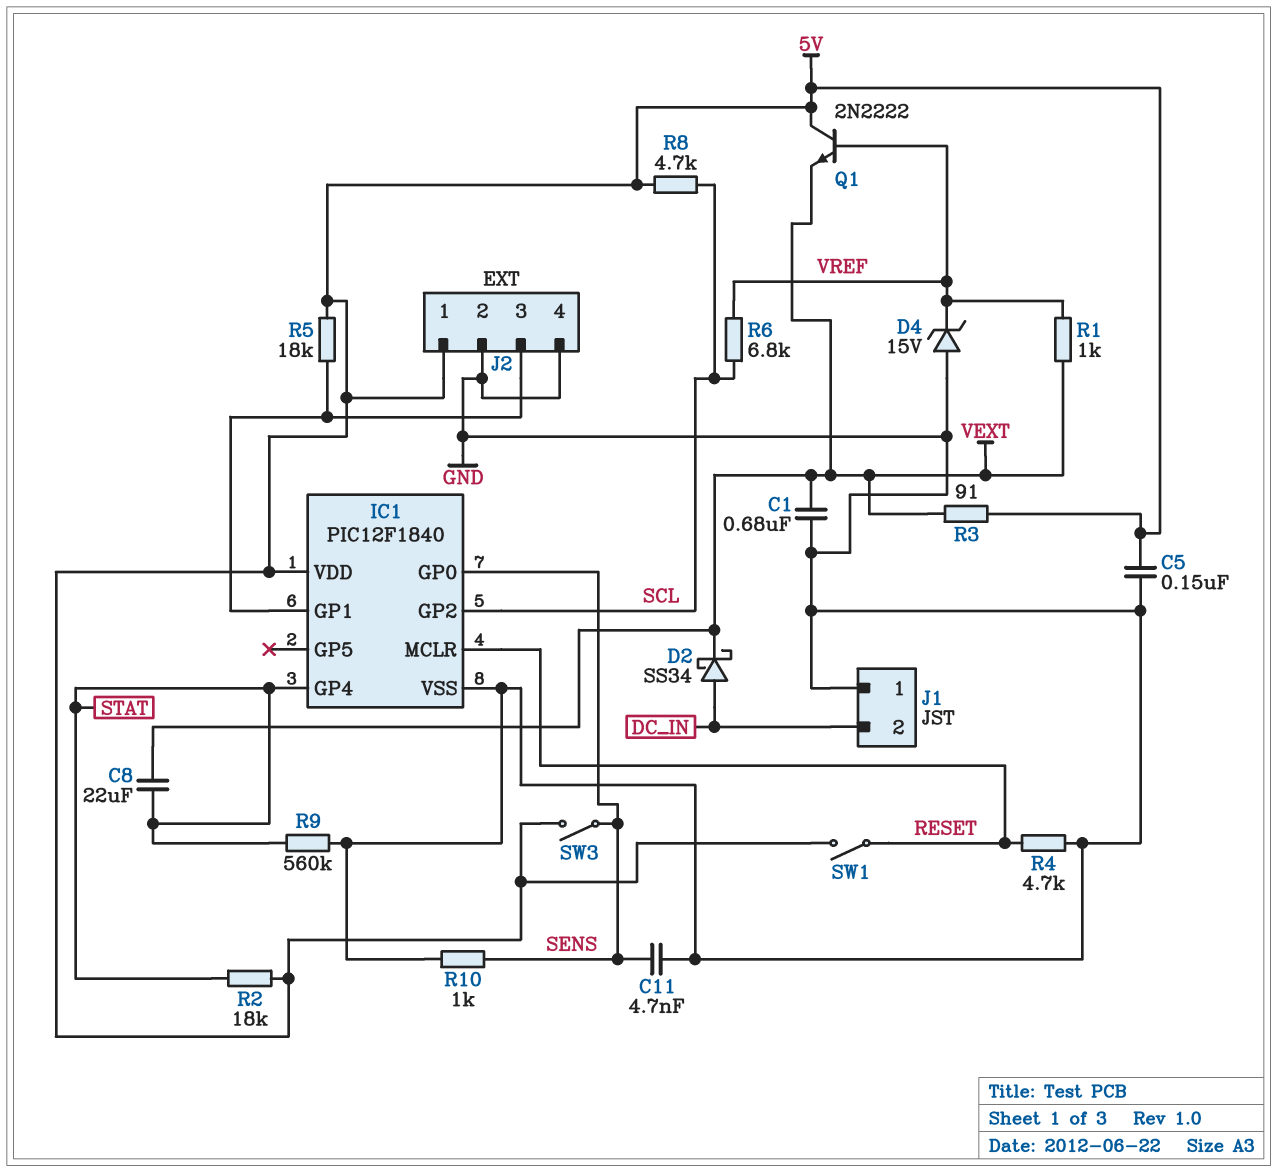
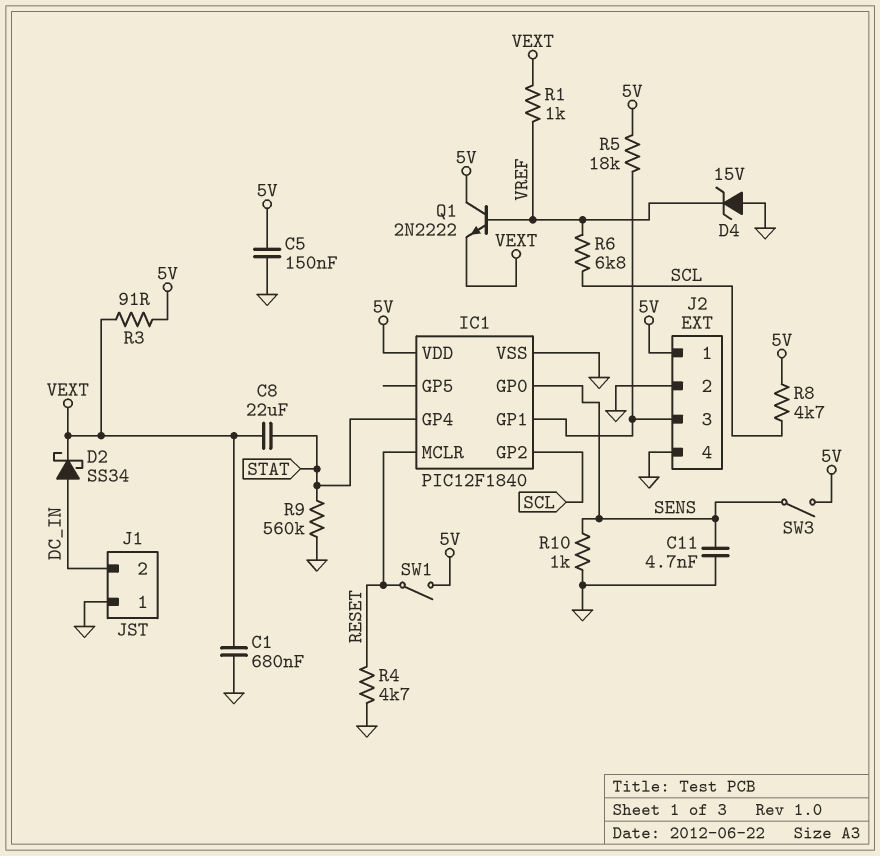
R2: 18k (5V, STAT) -> none

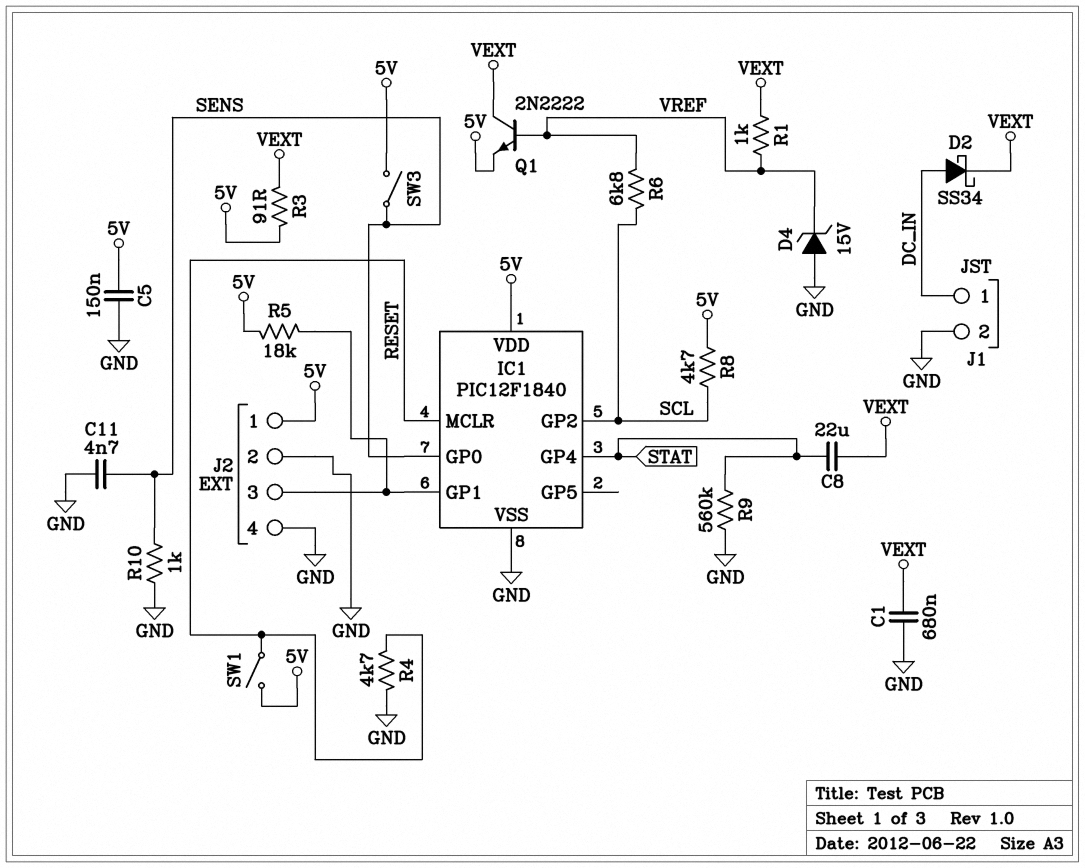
J1 pin 1: GND -> DC_IN
J1 pin 2: DC_IN -> GND
Q1: NPN 2N2222 (B VREF, C 5V, E VEXT) -> NPN 2N2222 (B VREF, C VEXT, E 5V)

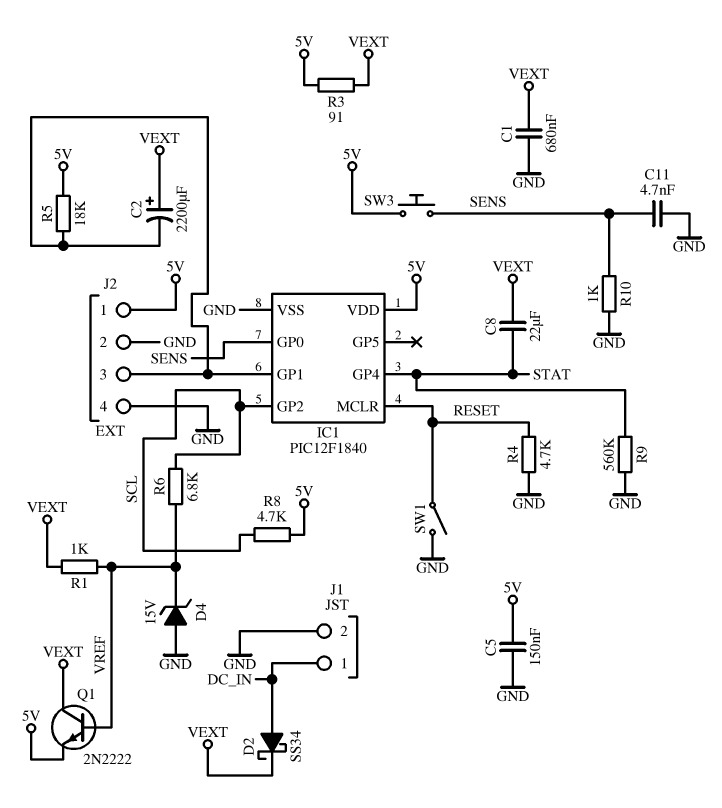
C2: none -> 2200uF (plus VEXT, minus IC1/GP1)
SW1: switch (5V, RESET) -> switch (GND, RESET)
SW3: switch (5V, SENS) -> button (5V, SENS)

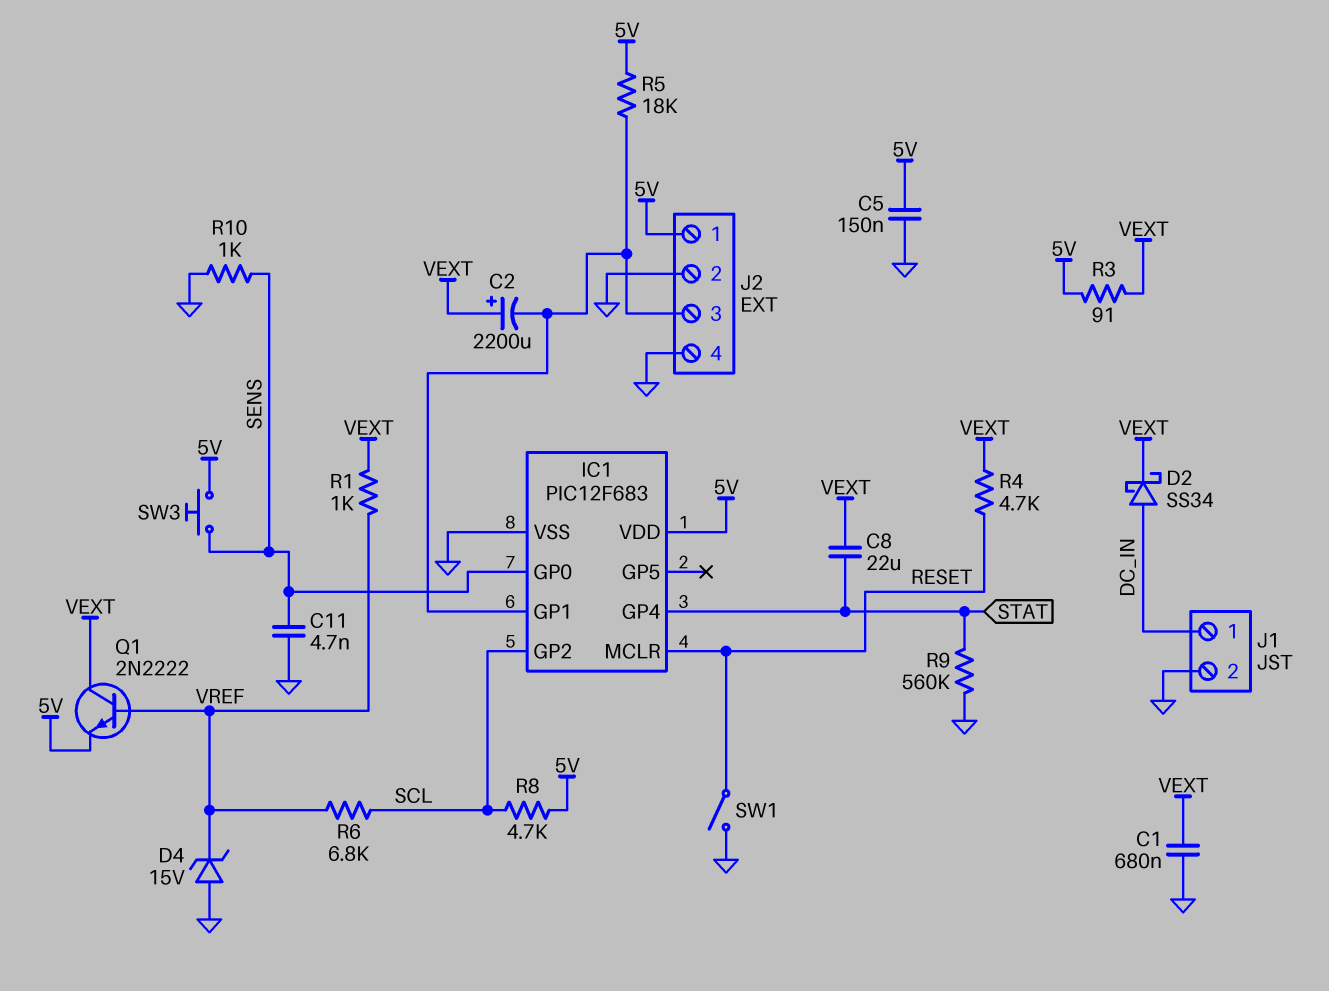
IC1: PIC12F1840 -> PIC12F683
R4: 4.7k (GND, RESET) -> 4.7k (RESET, VEXT)

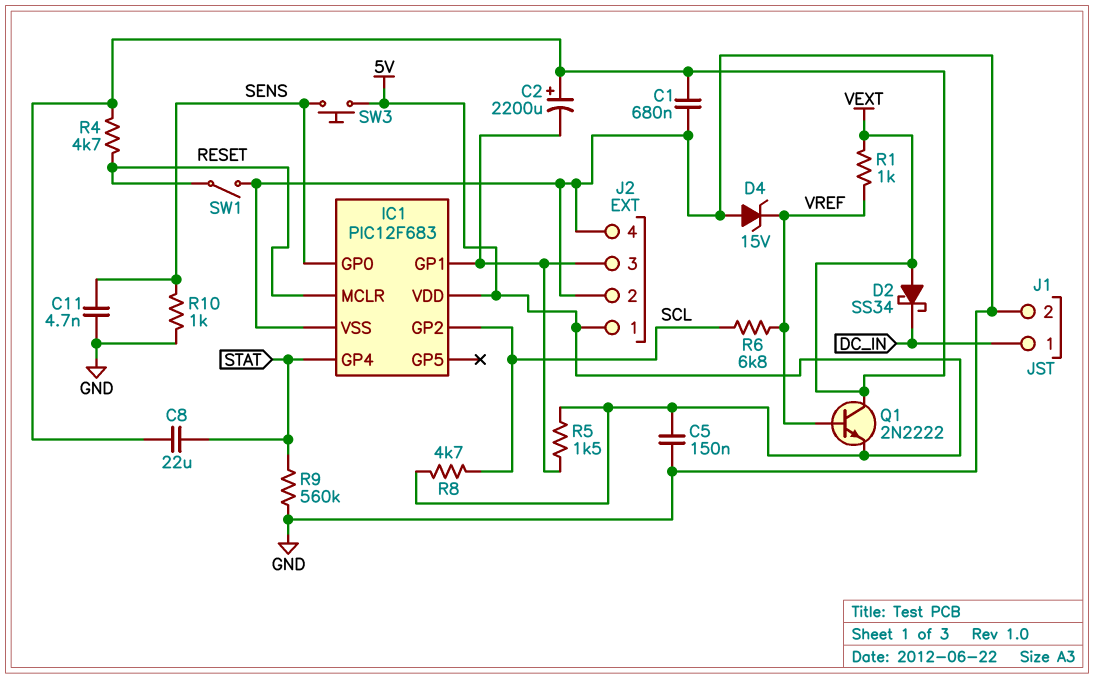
D2: schottky SS34 (A DC_IN, K VEXT) -> schottky SS34 (A VEXT, K DC_IN)
R3: 91 (5V, VEXT) -> none
R5: 18k (5V, IC1/GP1) -> 1.5k (5V, IC1/GP1)

